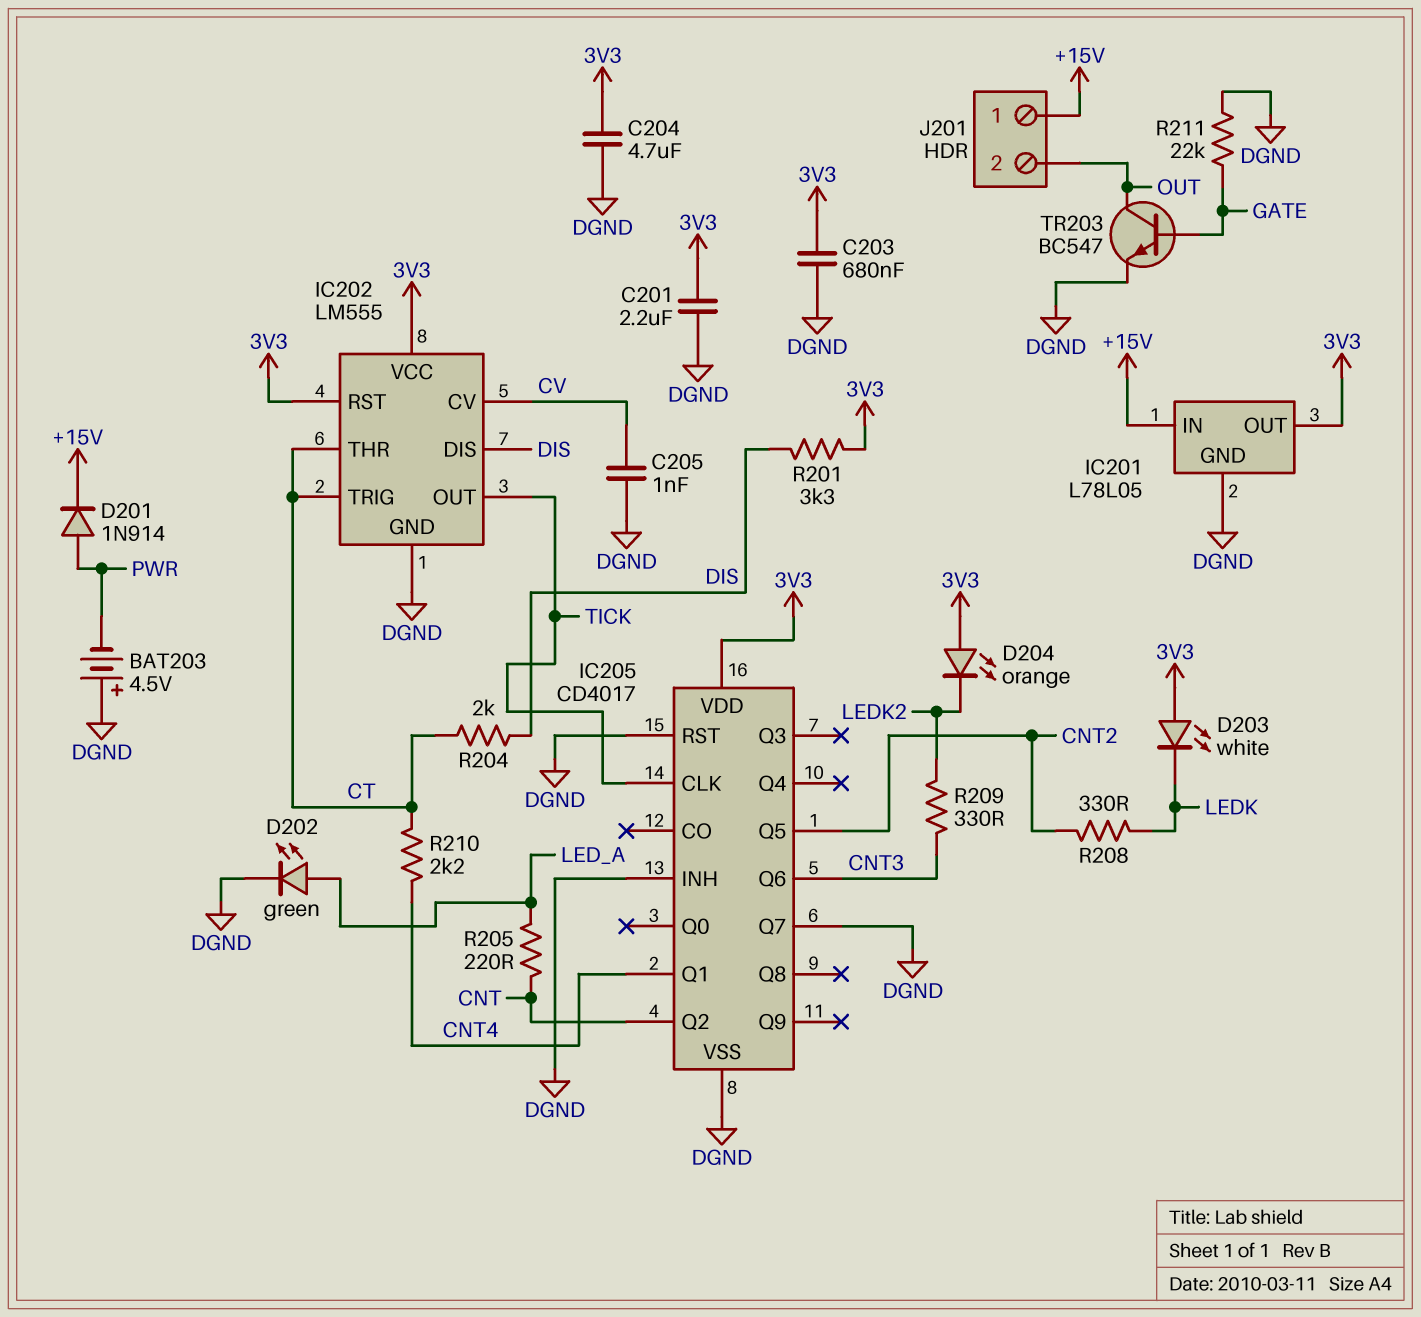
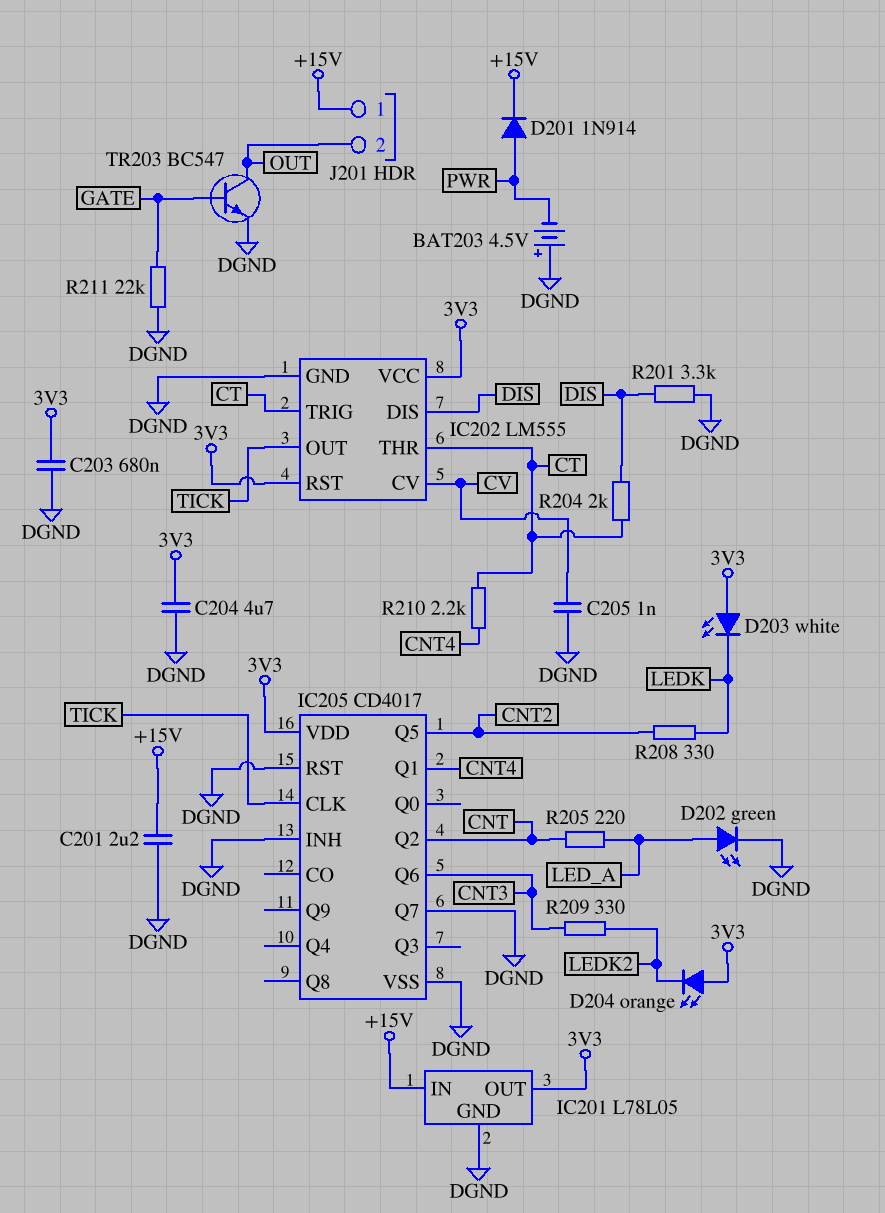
C201: 2.2uF (3V3, DGND) -> 2.2uF (+15V, DGND)
R201: 3.3k (3V3, DIS) -> 3.3k (DGND, DIS)

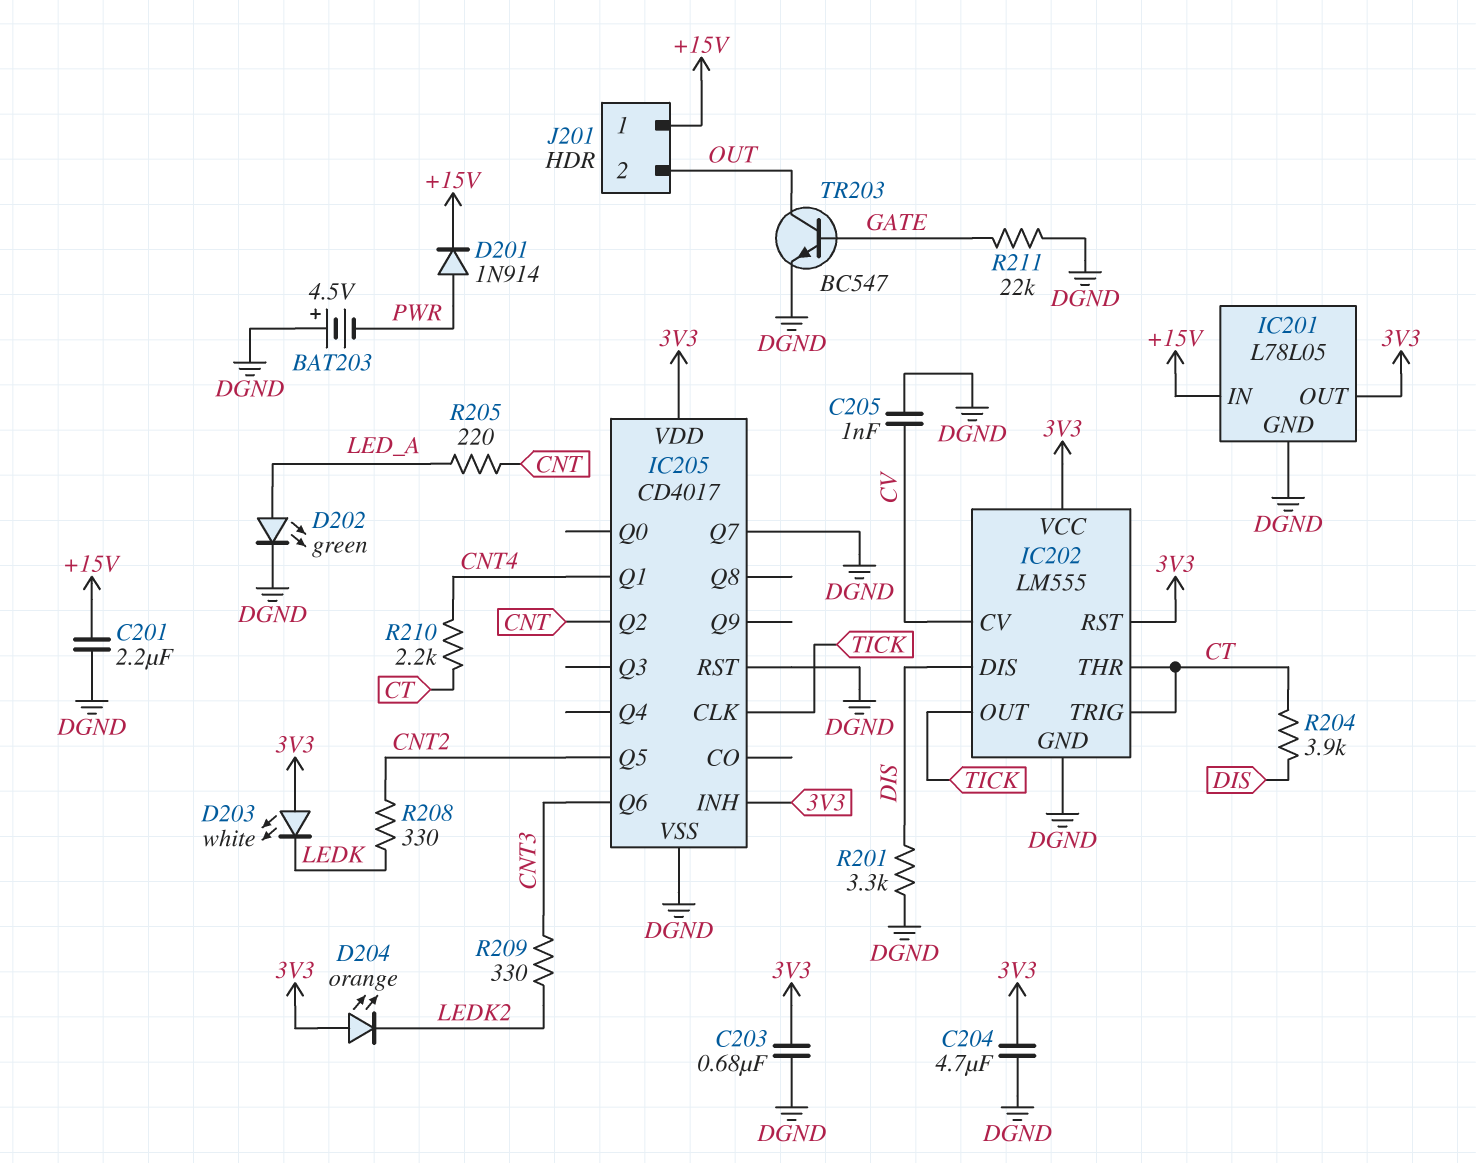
IC205 pin INH: DGND -> 3V3
R204: 2k (CT, DIS) -> 3.9k (CT, DIS)

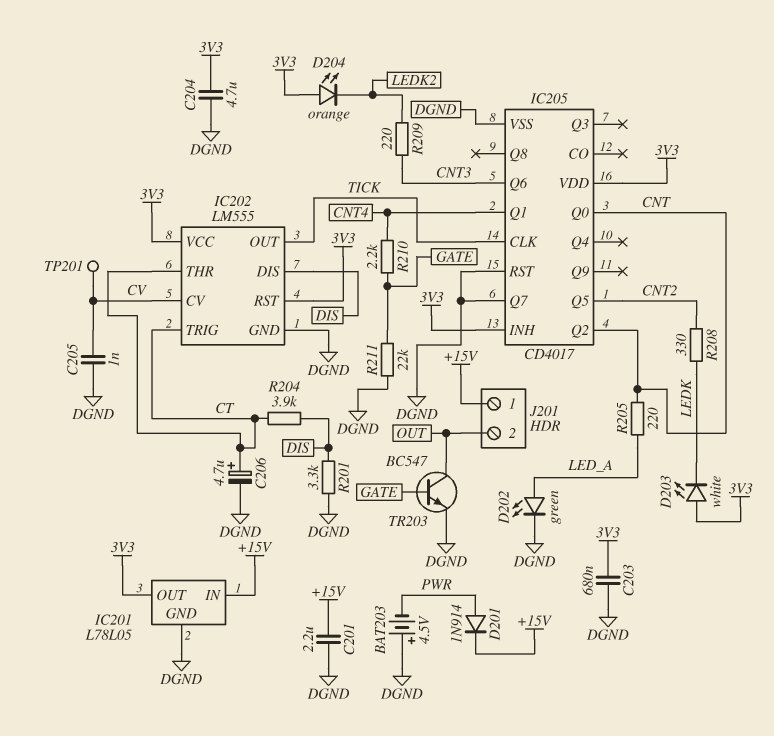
C206: none -> 4.7uF (plus CT, minus DGND)
IC205 pin Q0: none -> CNT
R209: 330 (CNT3, LEDK2) -> 220 (CNT3, LEDK2)
R210: 2.2k (CNT4, CT) -> 2.2k (CNT4, GATE)
TP201: none -> test point (CV)

